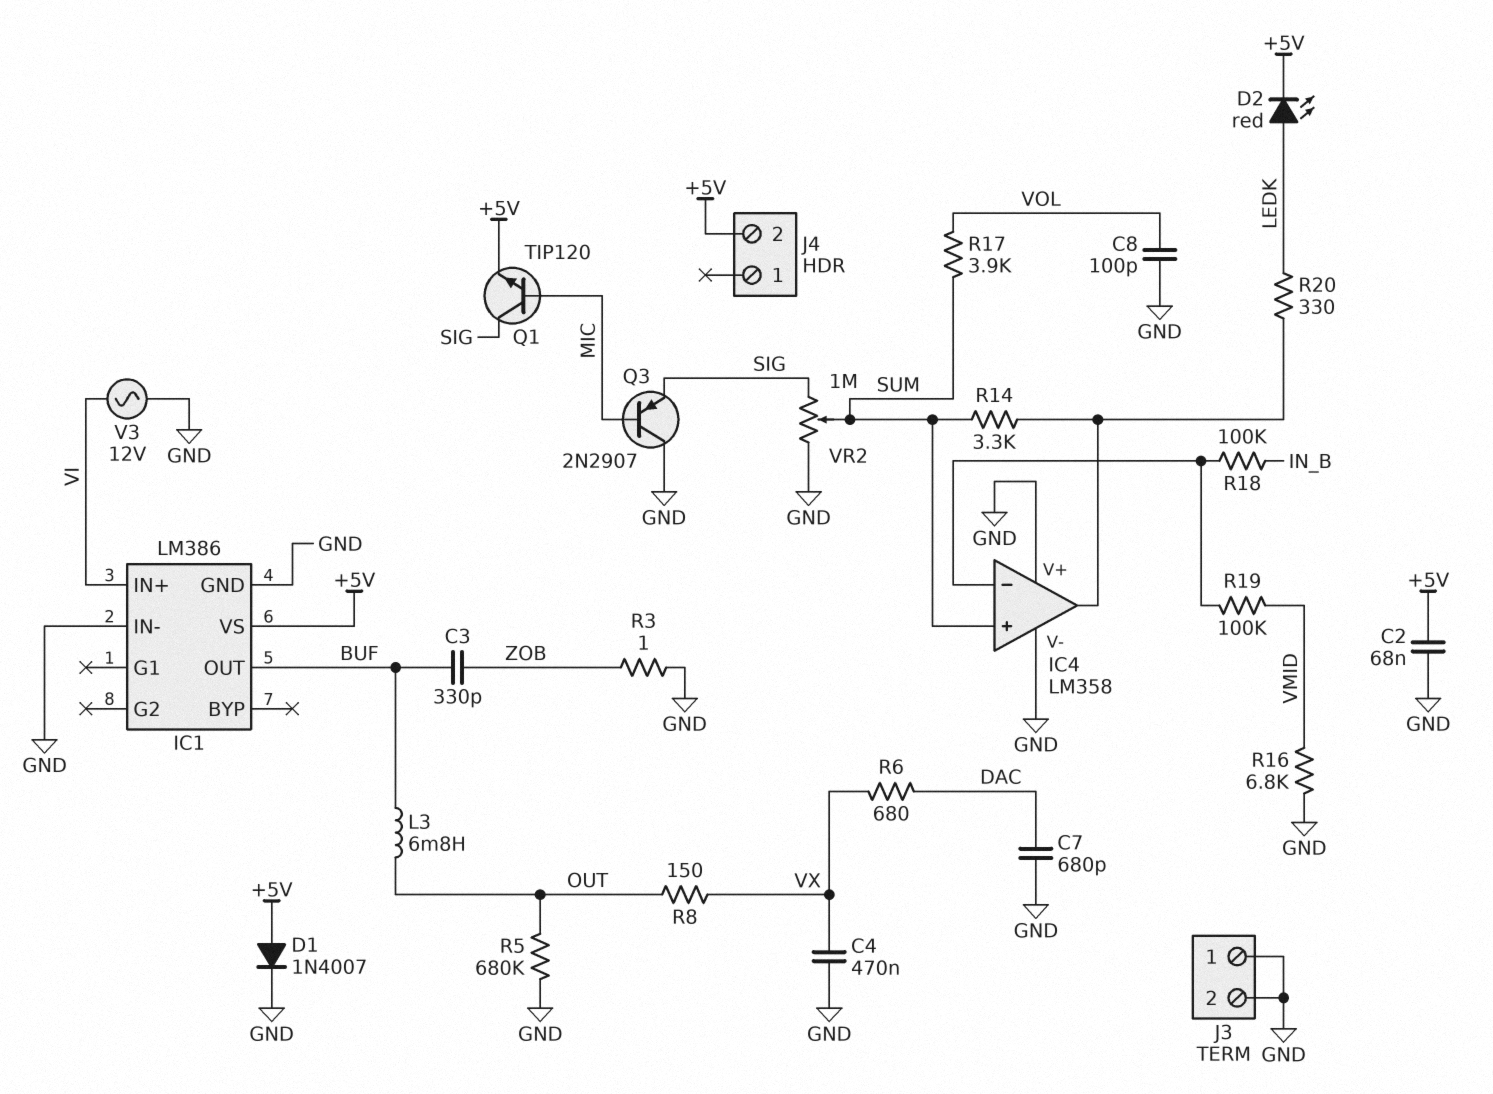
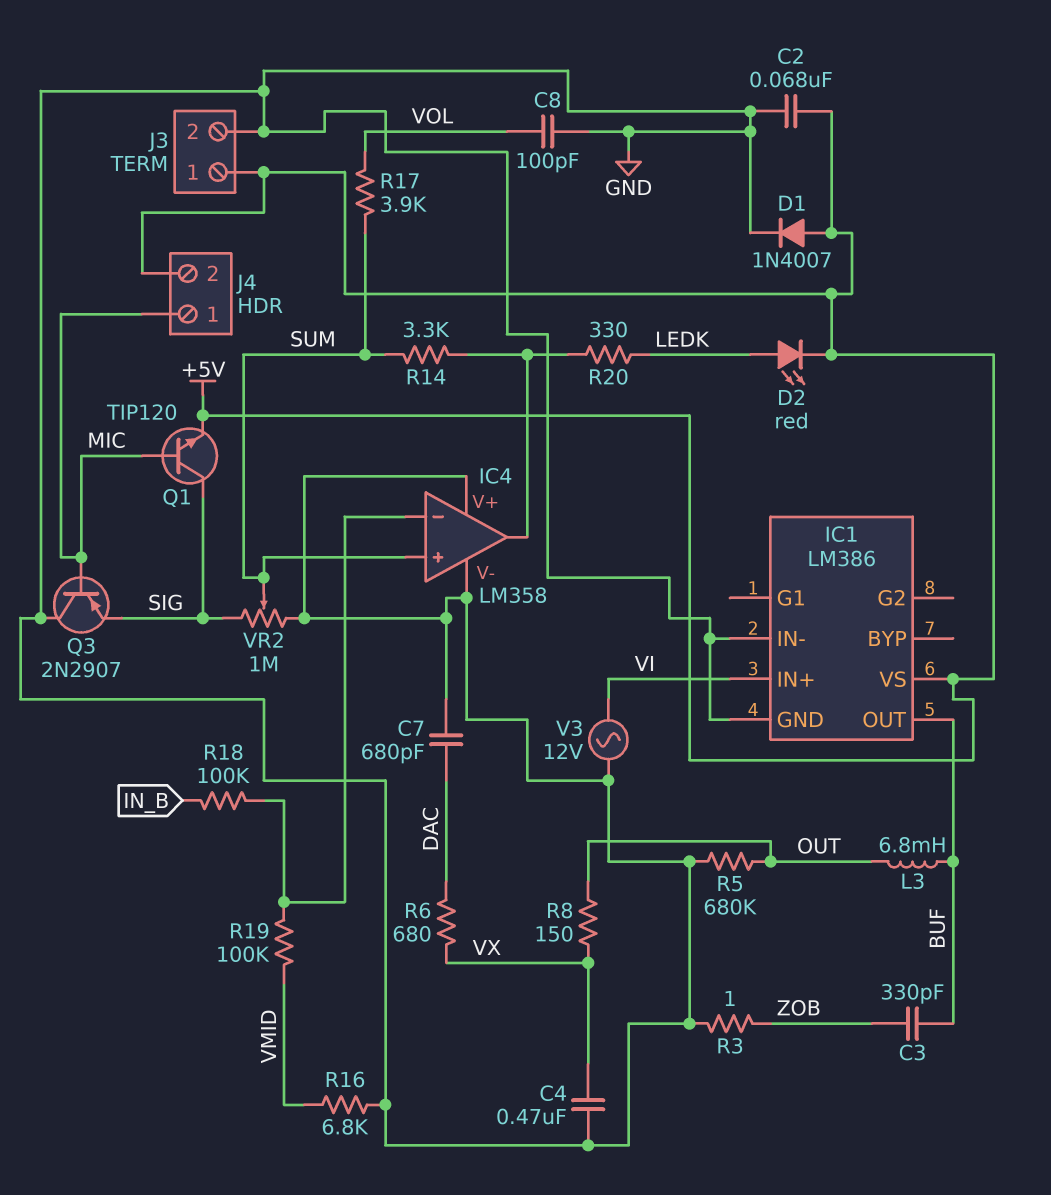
J3 pin 1: GND -> +5V
J4 pin 1: none -> MIC

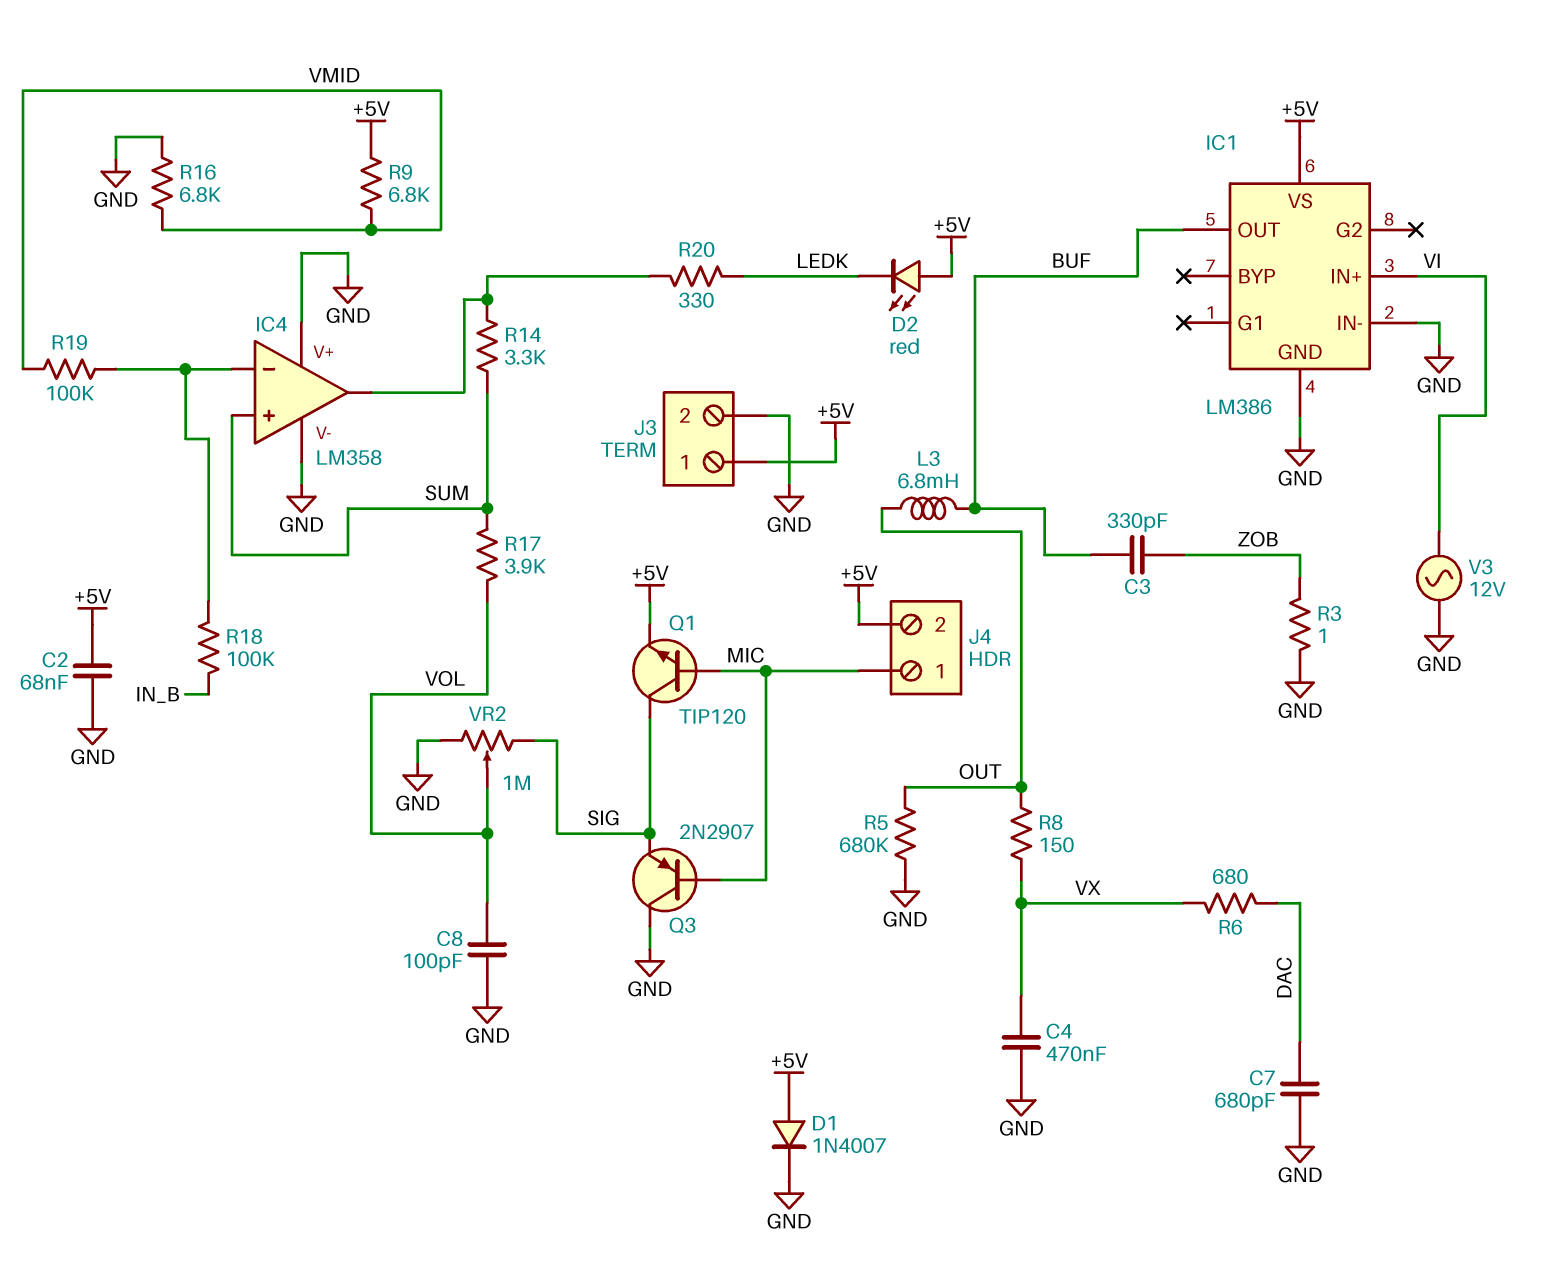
D2: LED red (A LEDK, K +5V) -> LED red (A +5V, K LEDK)
R9: none -> 6.8k (+5V, VMID)
VR2: 1M (GND, SIG, wiper SUM) -> 1M (GND, SIG, wiper VOL)

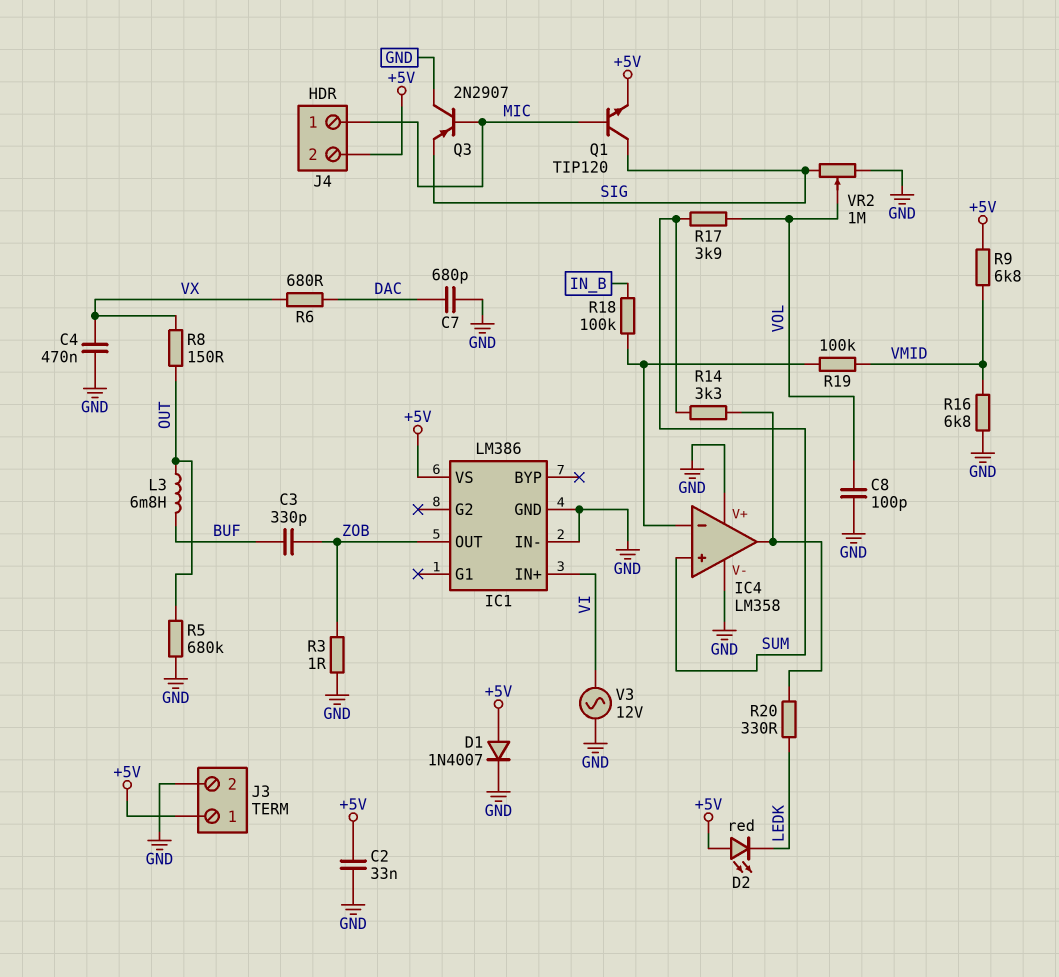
C2: 68nF (+5V, GND) -> 33nF (+5V, GND)
IC1 pin OUT: BUF -> ZOB

